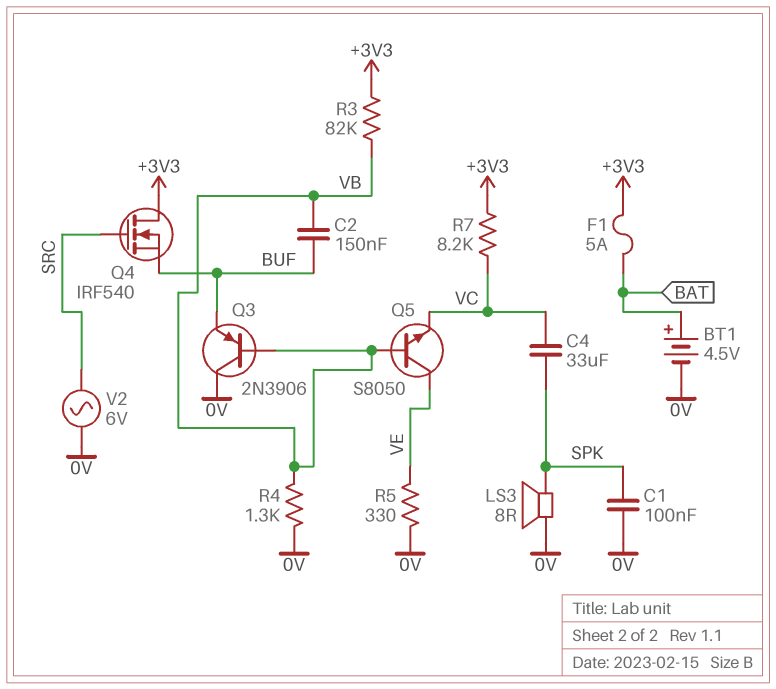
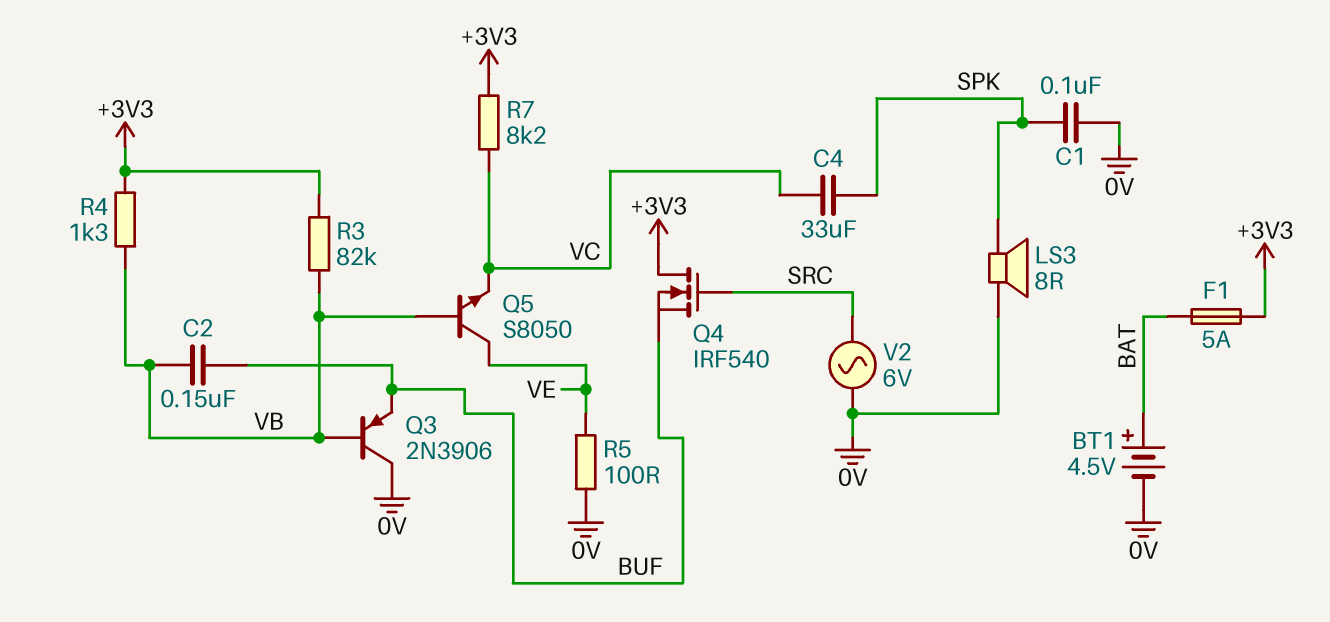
R4: 1.3k (0V, VB) -> 1.3k (+3V3, VB)
R5: 330 (0V, VE) -> 100 (0V, VE)

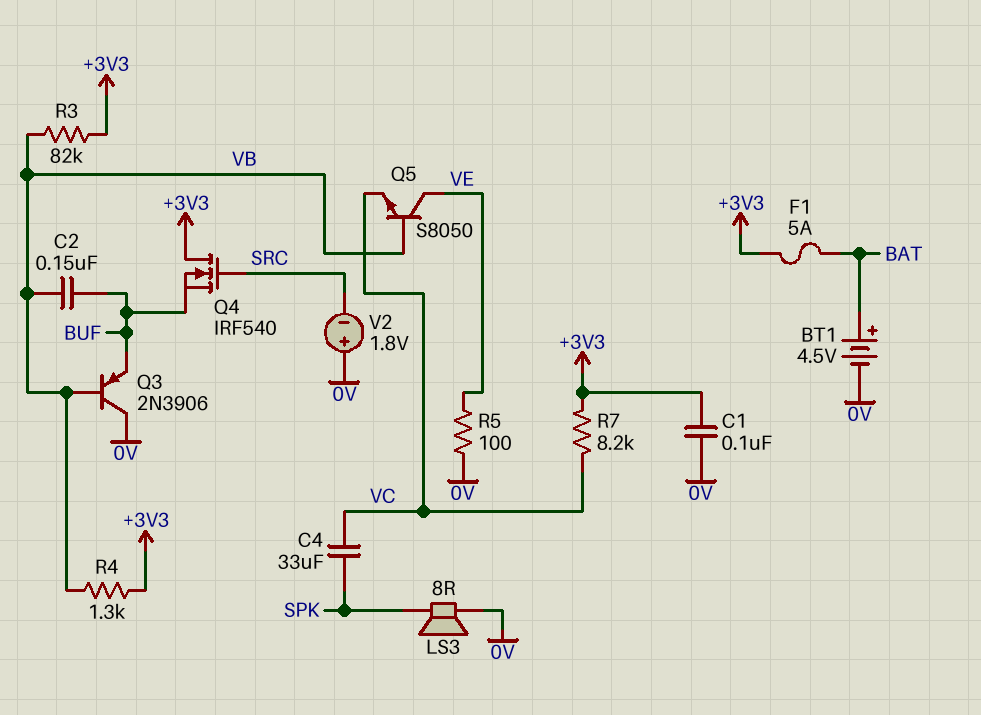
C1: 100nF (0V, SPK) -> 100nF (+3V3, 0V)
V2: AC 6V (0V, SRC) -> 1.8V (plus 0V, minus SRC)

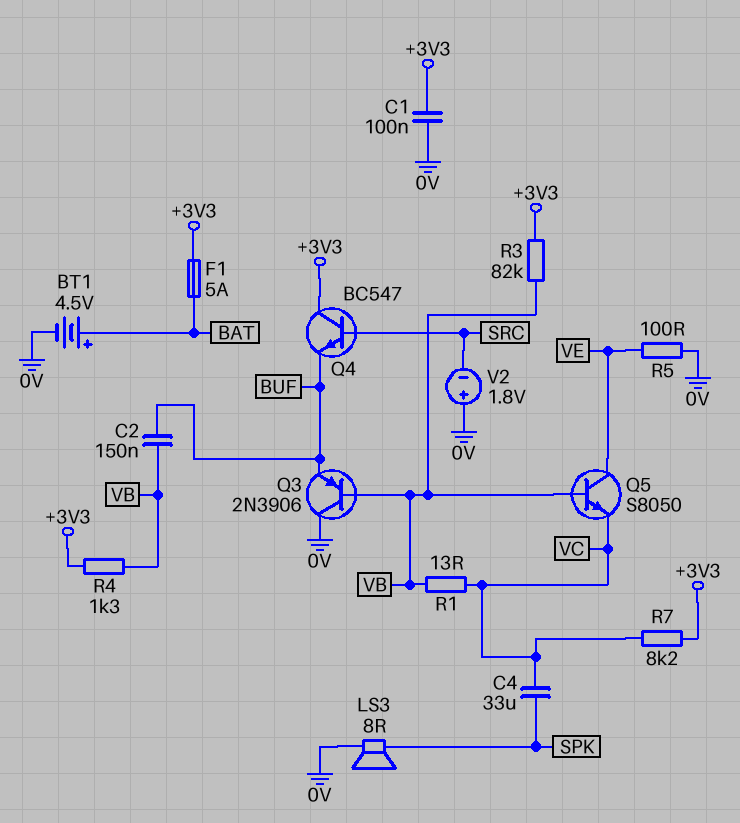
Q4: NMOS IRF540 (G SRC, D +3V3, S BUF) -> NPN BC547 (B SRC, C +3V3, E BUF)
R1: none -> 13 (VB, VC)

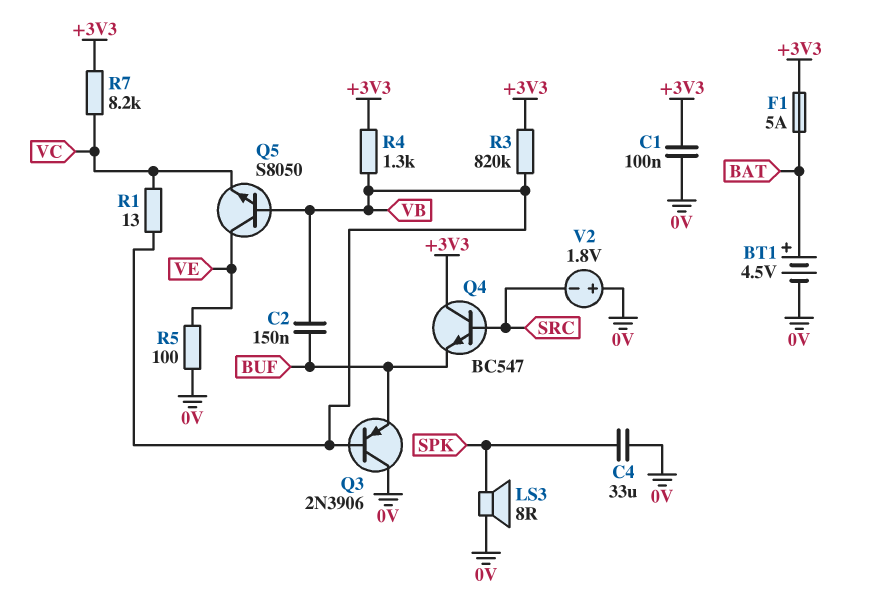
C4: 33uF (SPK, VC) -> 33uF (0V, SPK)
R3: 82k (+3V3, VB) -> 820k (+3V3, VB)

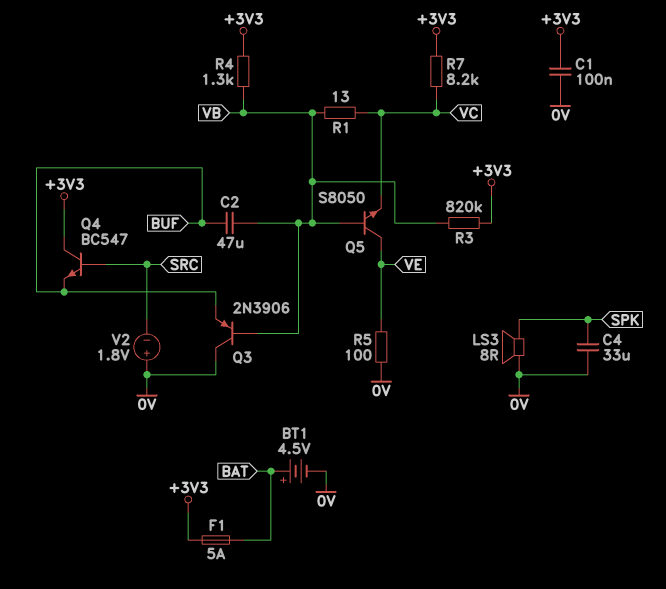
C2: 150nF (BUF, VB) -> 47uF (BUF, VB)

